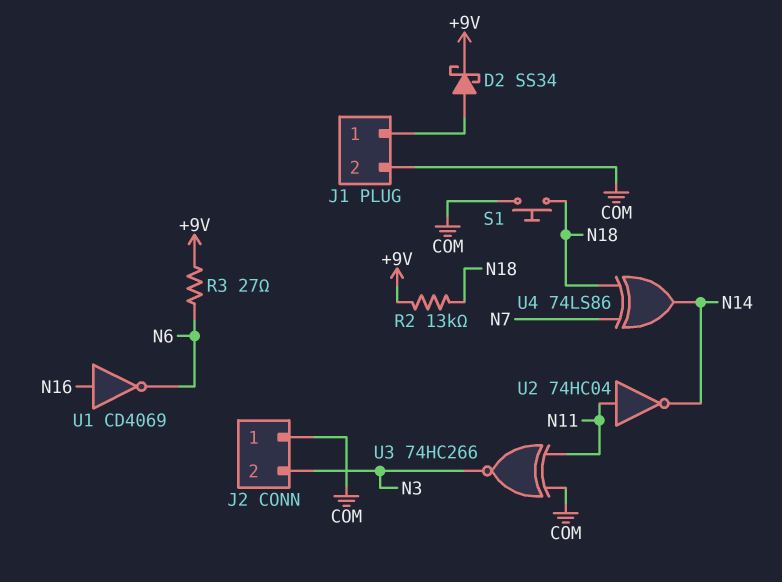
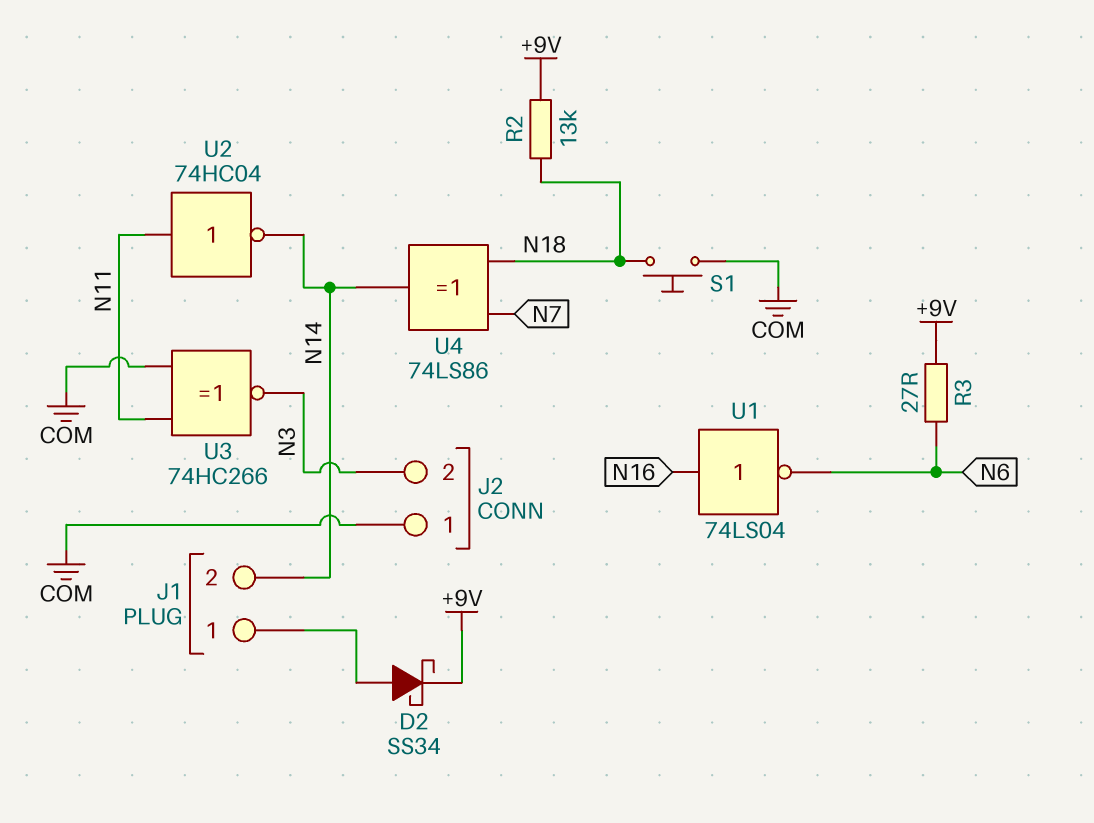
J1 pin 2: COM -> N14
U1: NOT CD4069 (in N16, out N6) -> NOT 74LS04 (in N16, out N6)

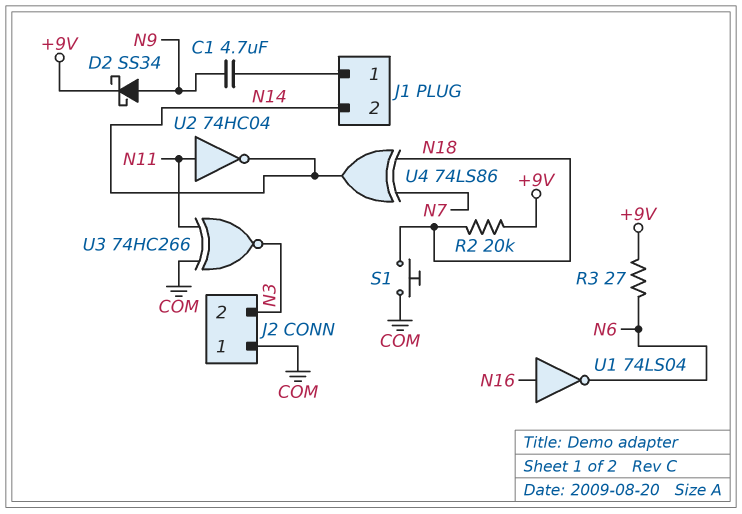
C1: none -> 4.7uF (J1/1, N9)
D2: schottky SS34 (A J1/1, K +9V) -> schottky SS34 (A N9, K +9V)
R2: 13k (+9V, N18) -> 20k (+9V, N18)

